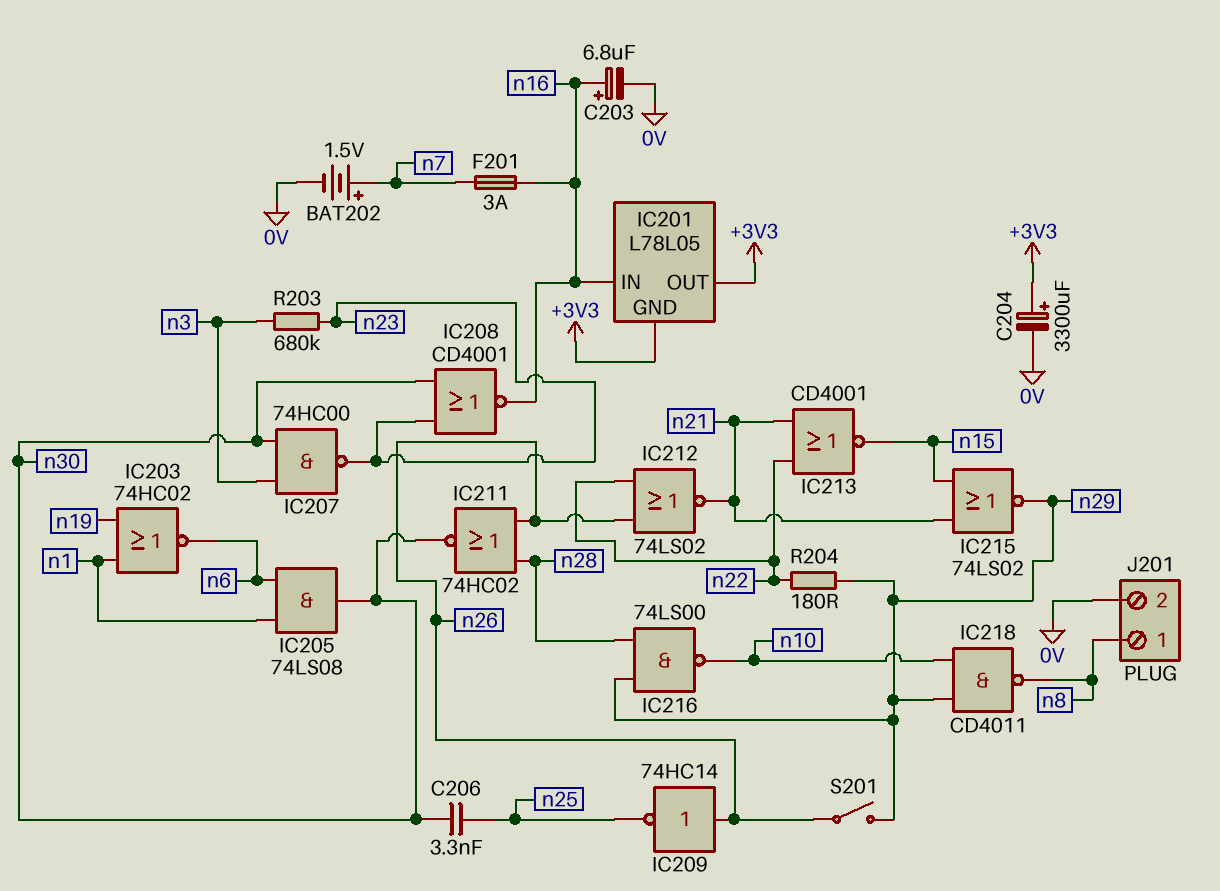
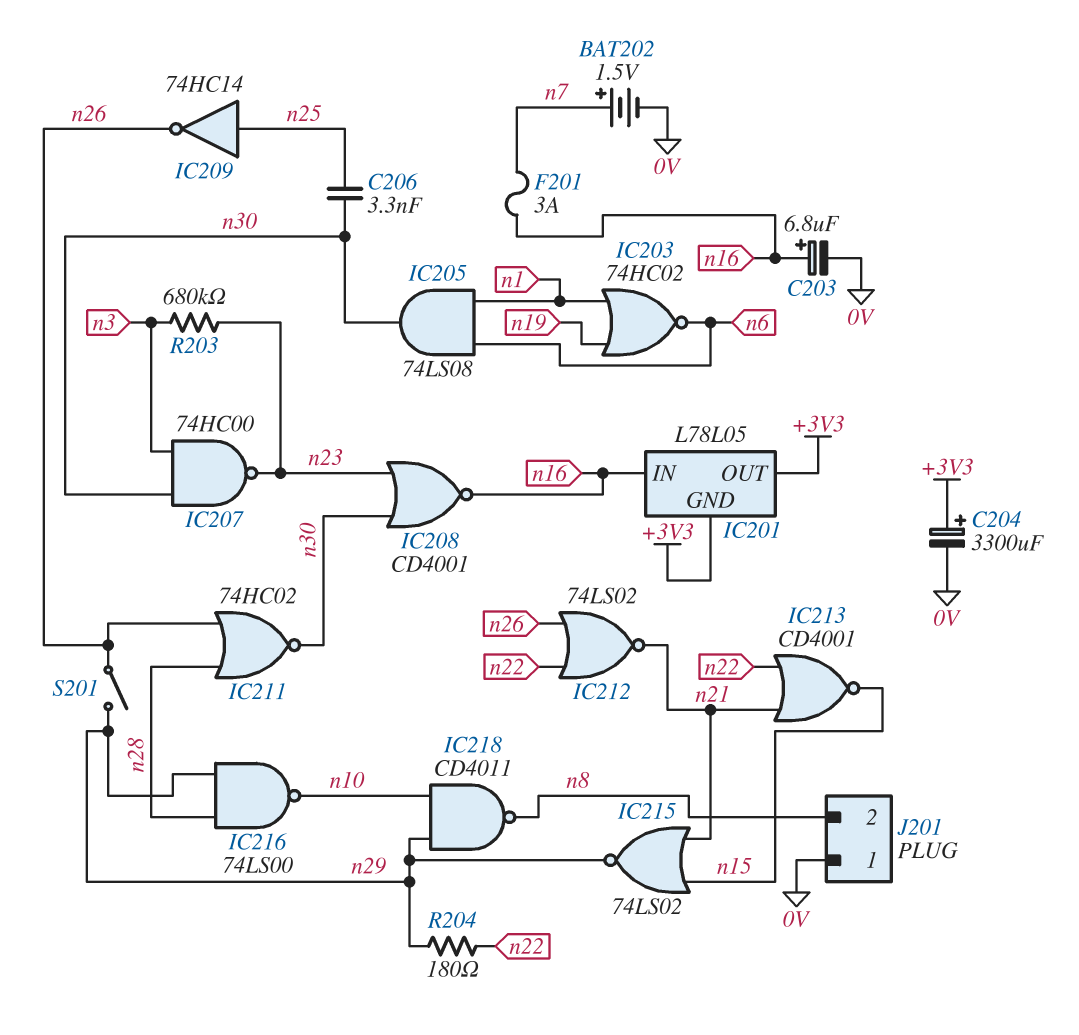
IC209: NOT 74HC14 (in n26, out n25) -> NOT 74HC14 (in n25, out n26)
J201 pin 1: n8 -> 0V
J201 pin 2: 0V -> n8

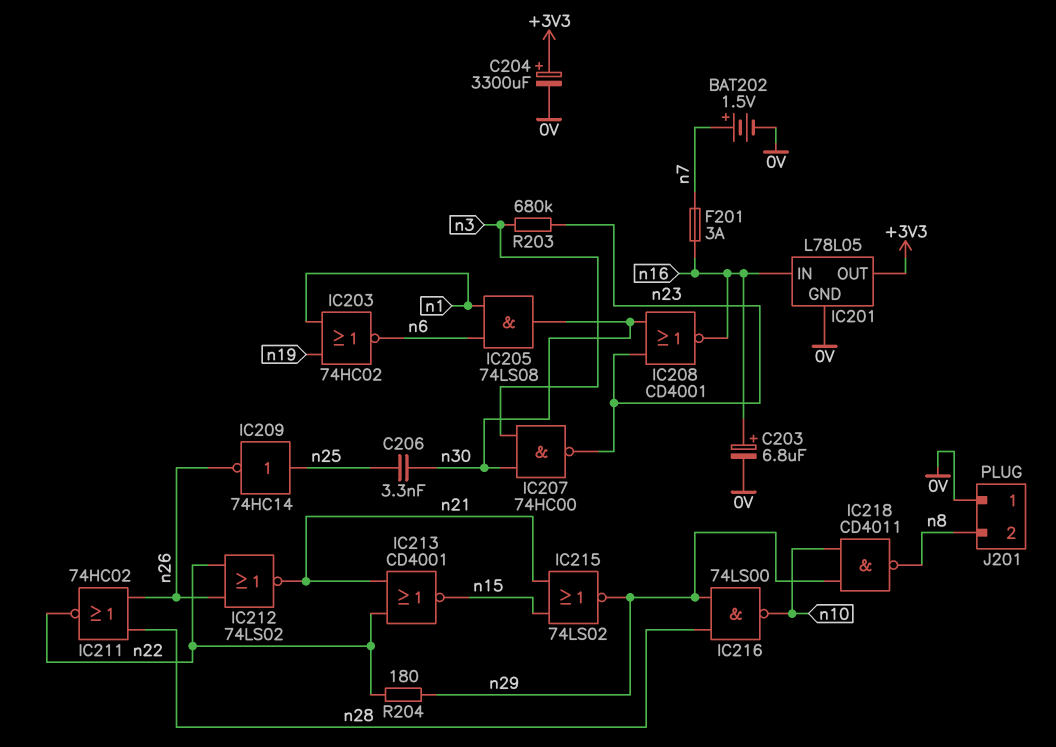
IC201 pin GND: +3V3 -> 0V
IC211: NOR 74HC02 (in n26, in n28, out n30) -> NOR 74HC02 (in n26, in n28, out n22)
S201: switch (n26, n29) -> none

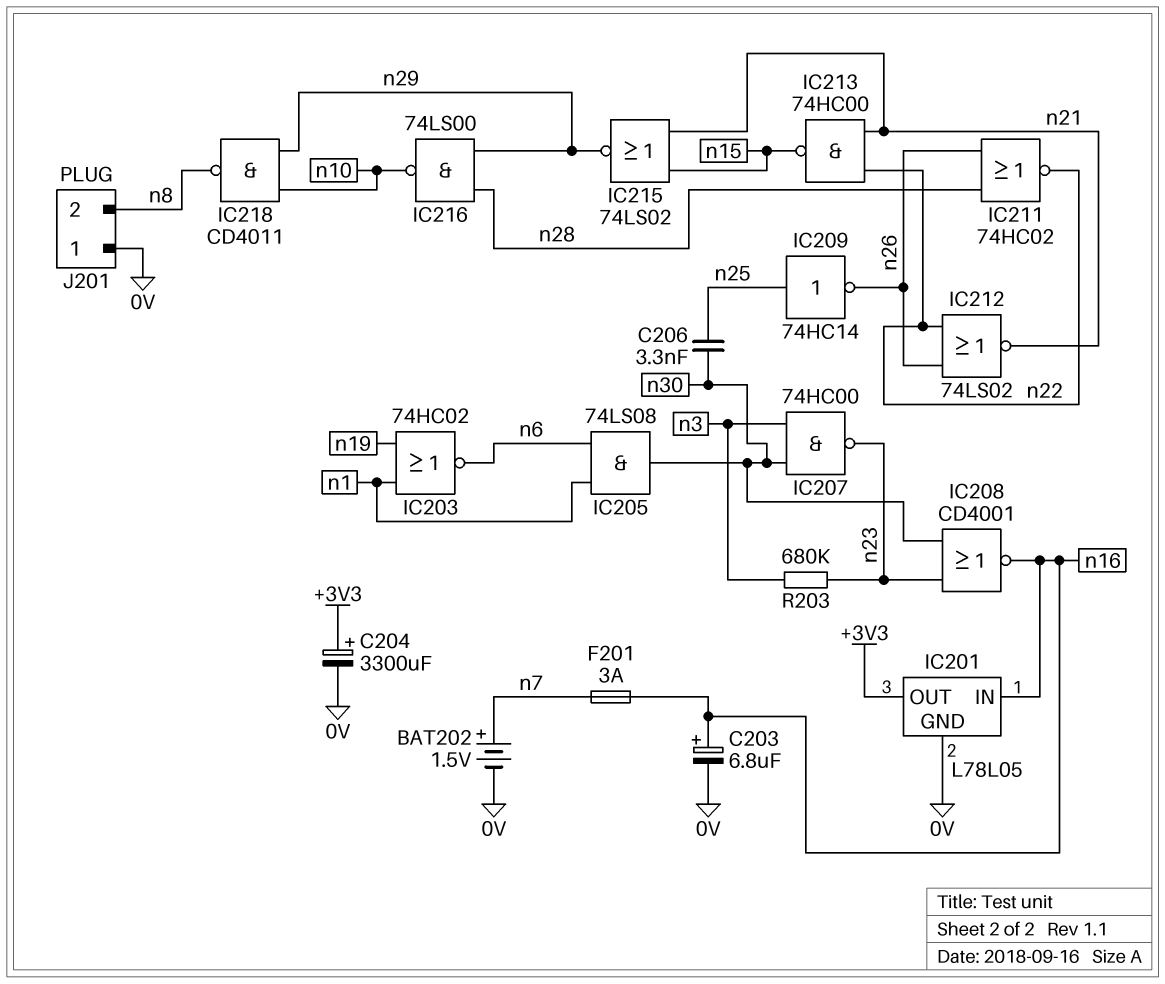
IC213: NOR CD4001 (in n21, in n22, out n15) -> NAND 74HC00 (in n21, in n22, out n15)
R204: 180 (n22, n29) -> none

